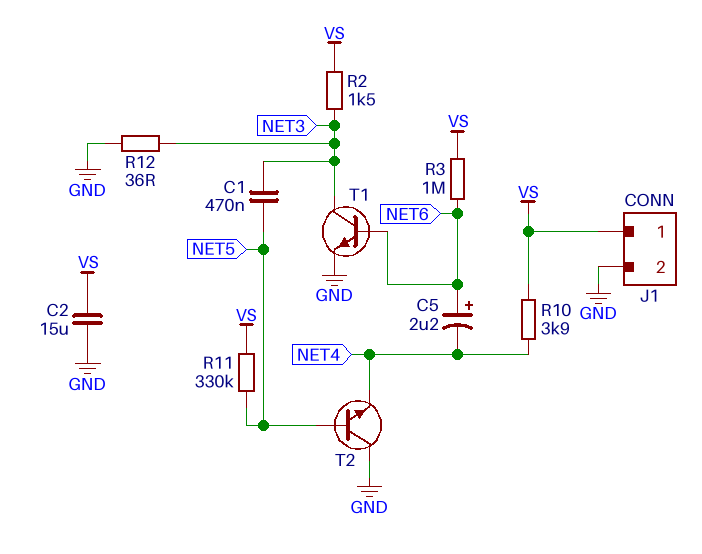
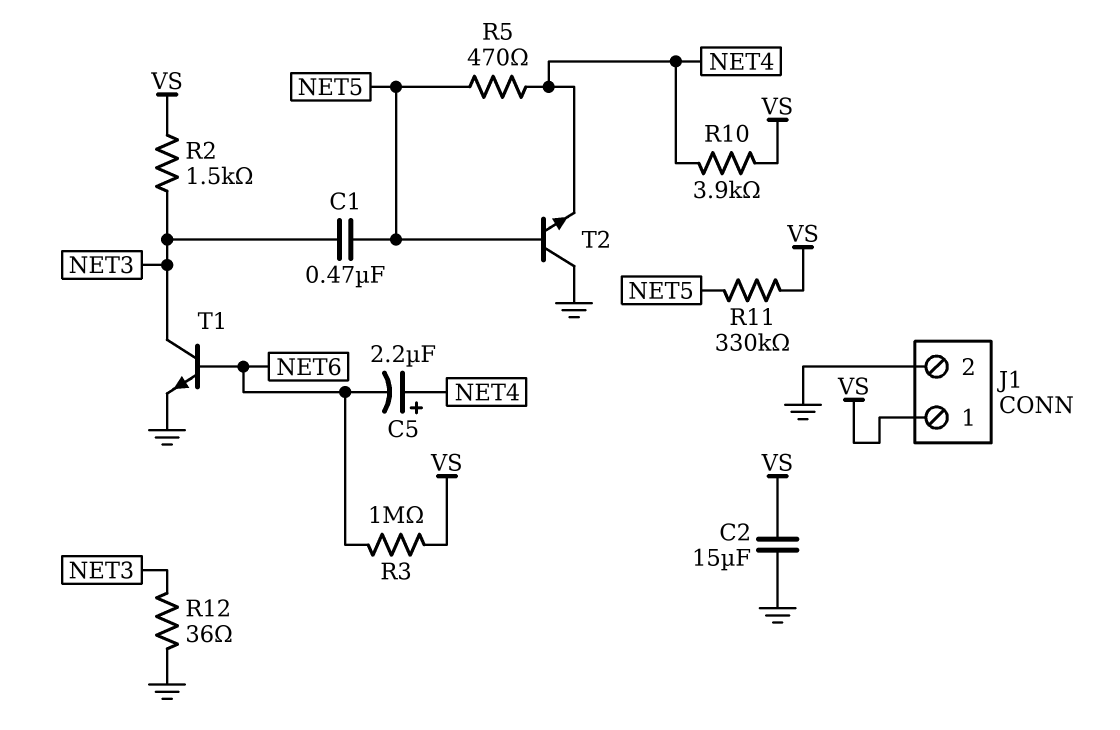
C5: 2.2uF (plus NET6, minus NET4) -> 2.2uF (plus NET4, minus NET6)
R5: none -> 470 (NET4, NET5)

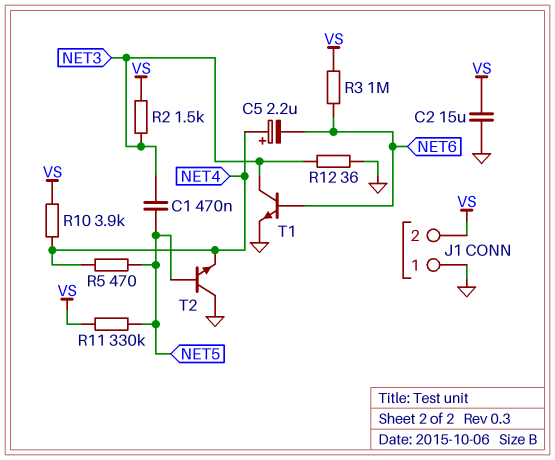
J1 pin 1: VS -> GND
J1 pin 2: GND -> VS

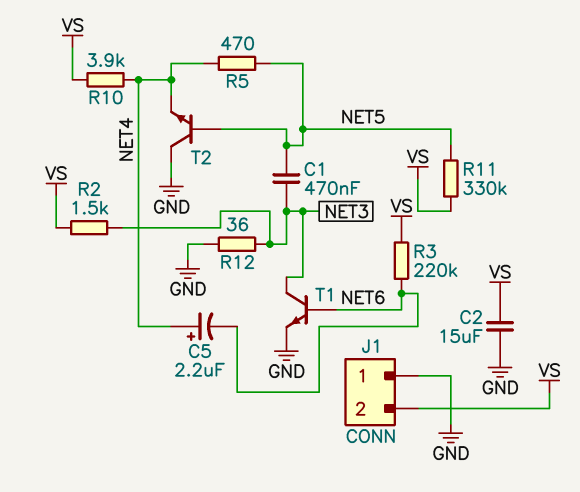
R3: 1M (NET6, VS) -> 220k (NET6, VS)

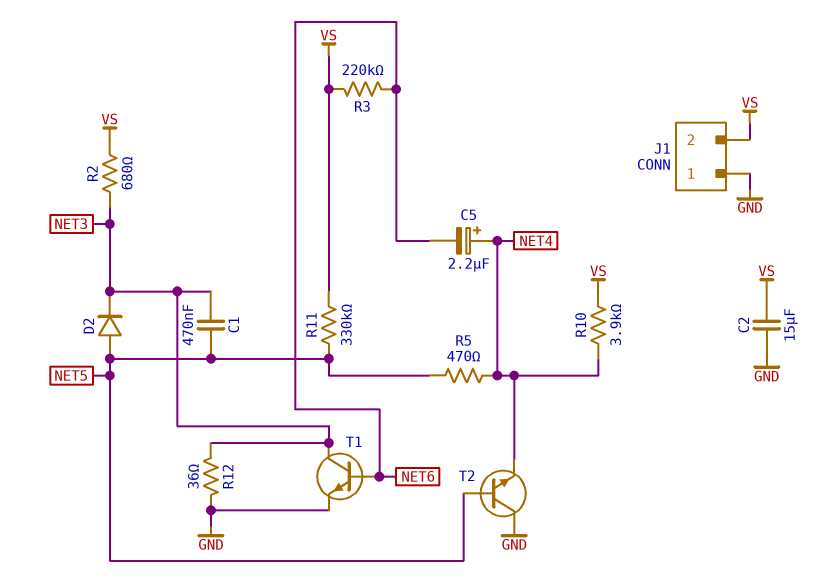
D2: none -> diode (A NET5, K NET3)
R2: 1.5k (NET3, VS) -> 680 (NET3, VS)

